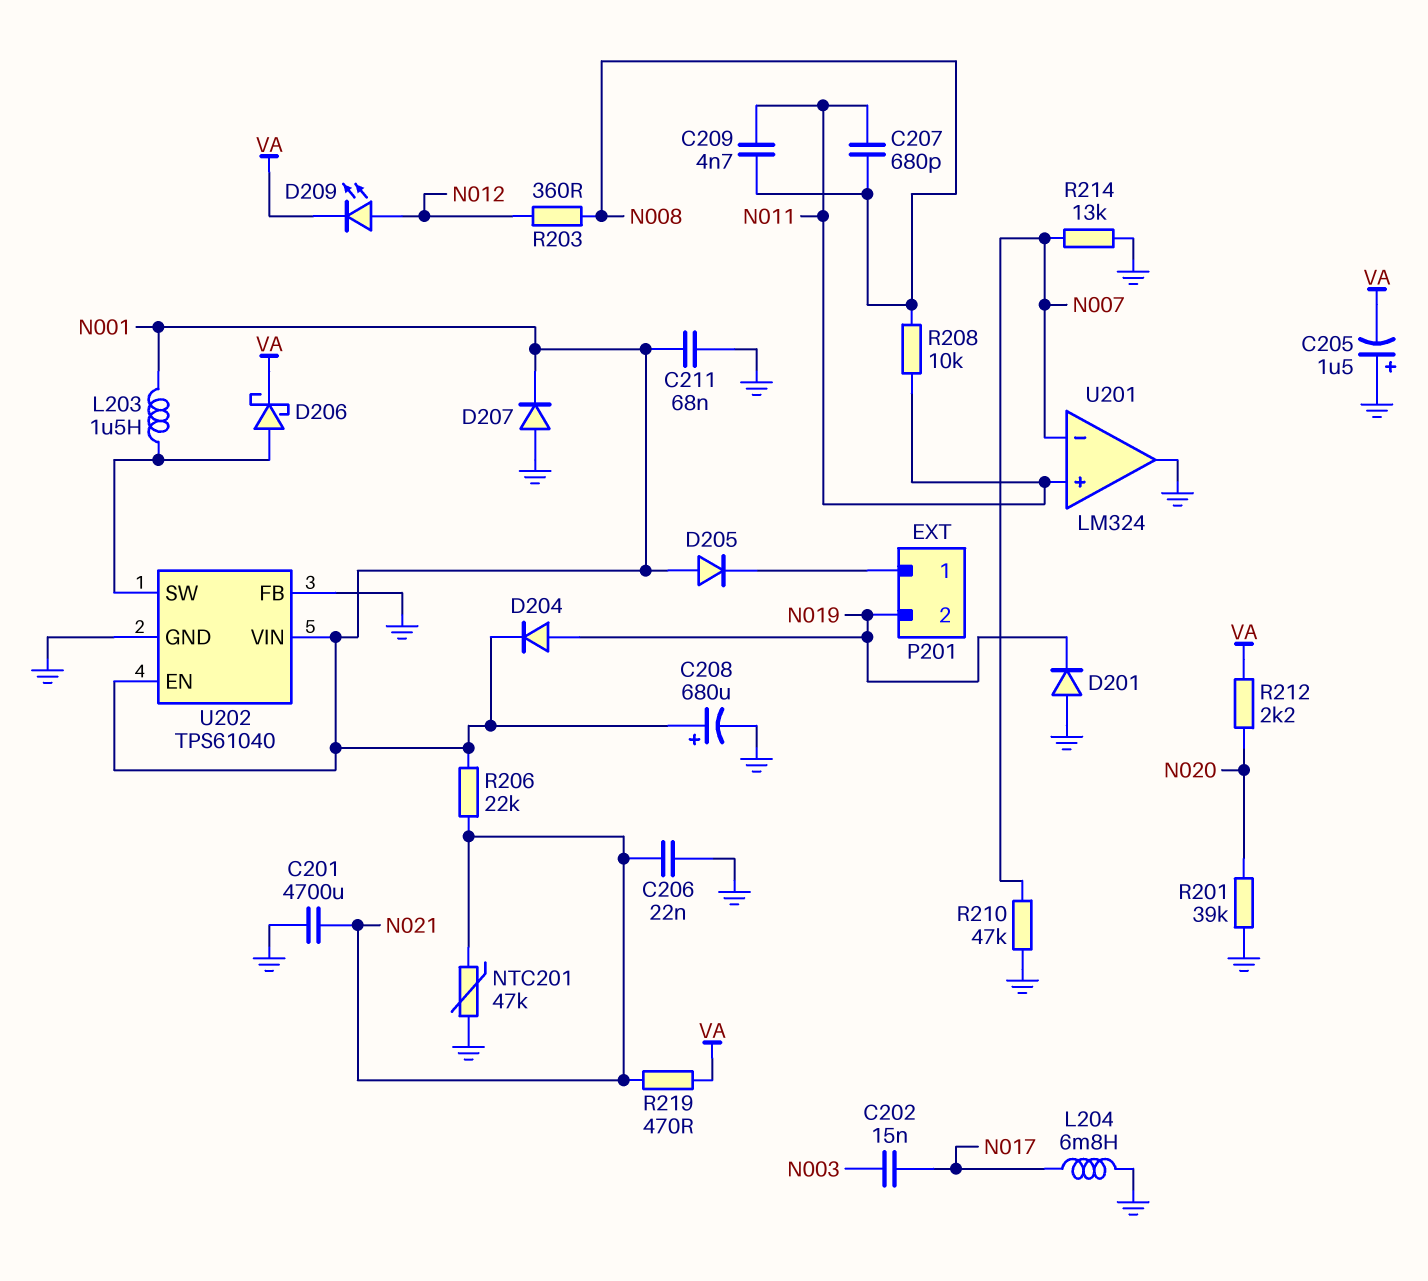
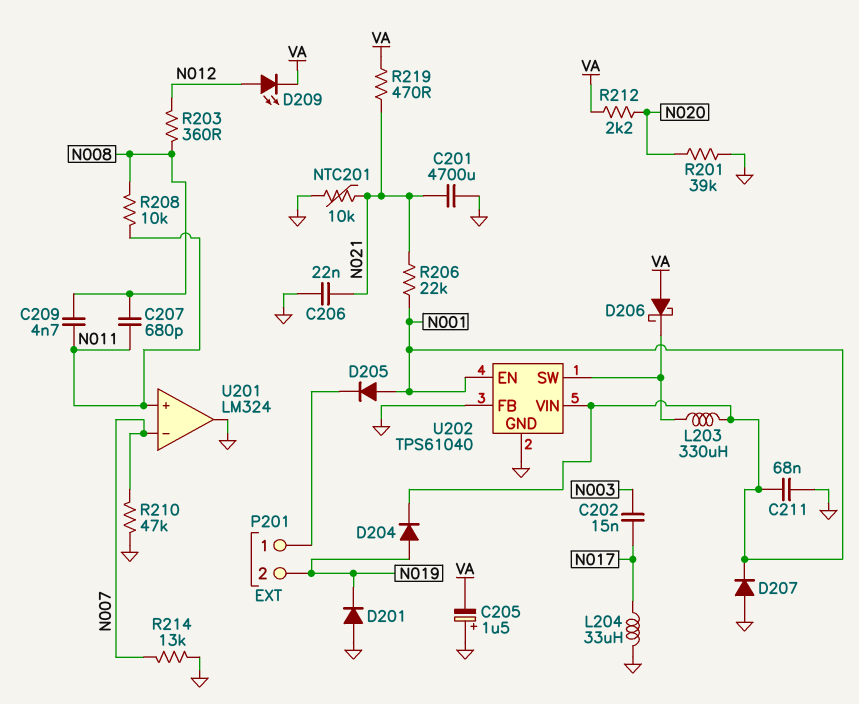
C208: 680uF (plus N001, minus GND) -> none
D206: schottky (A U202/SW, K VA) -> schottky (A VA, K U202/SW)
L203: 1.5uH (N001, U202/SW) -> 330uH (N001, U202/SW)
L204: 6.8mH (GND, N017) -> 33uH (GND, N017)
NTC201: 47k (GND, N021) -> 10k (GND, N021)

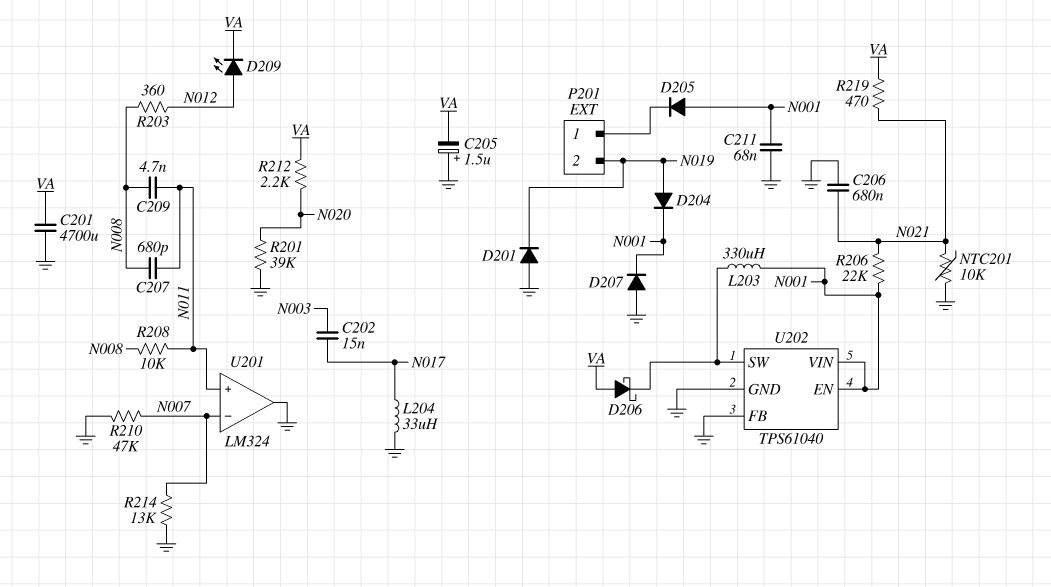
C201: 4700uF (GND, N021) -> 4700uF (GND, VA)
C206: 22nF (GND, N021) -> 680nF (GND, N021)

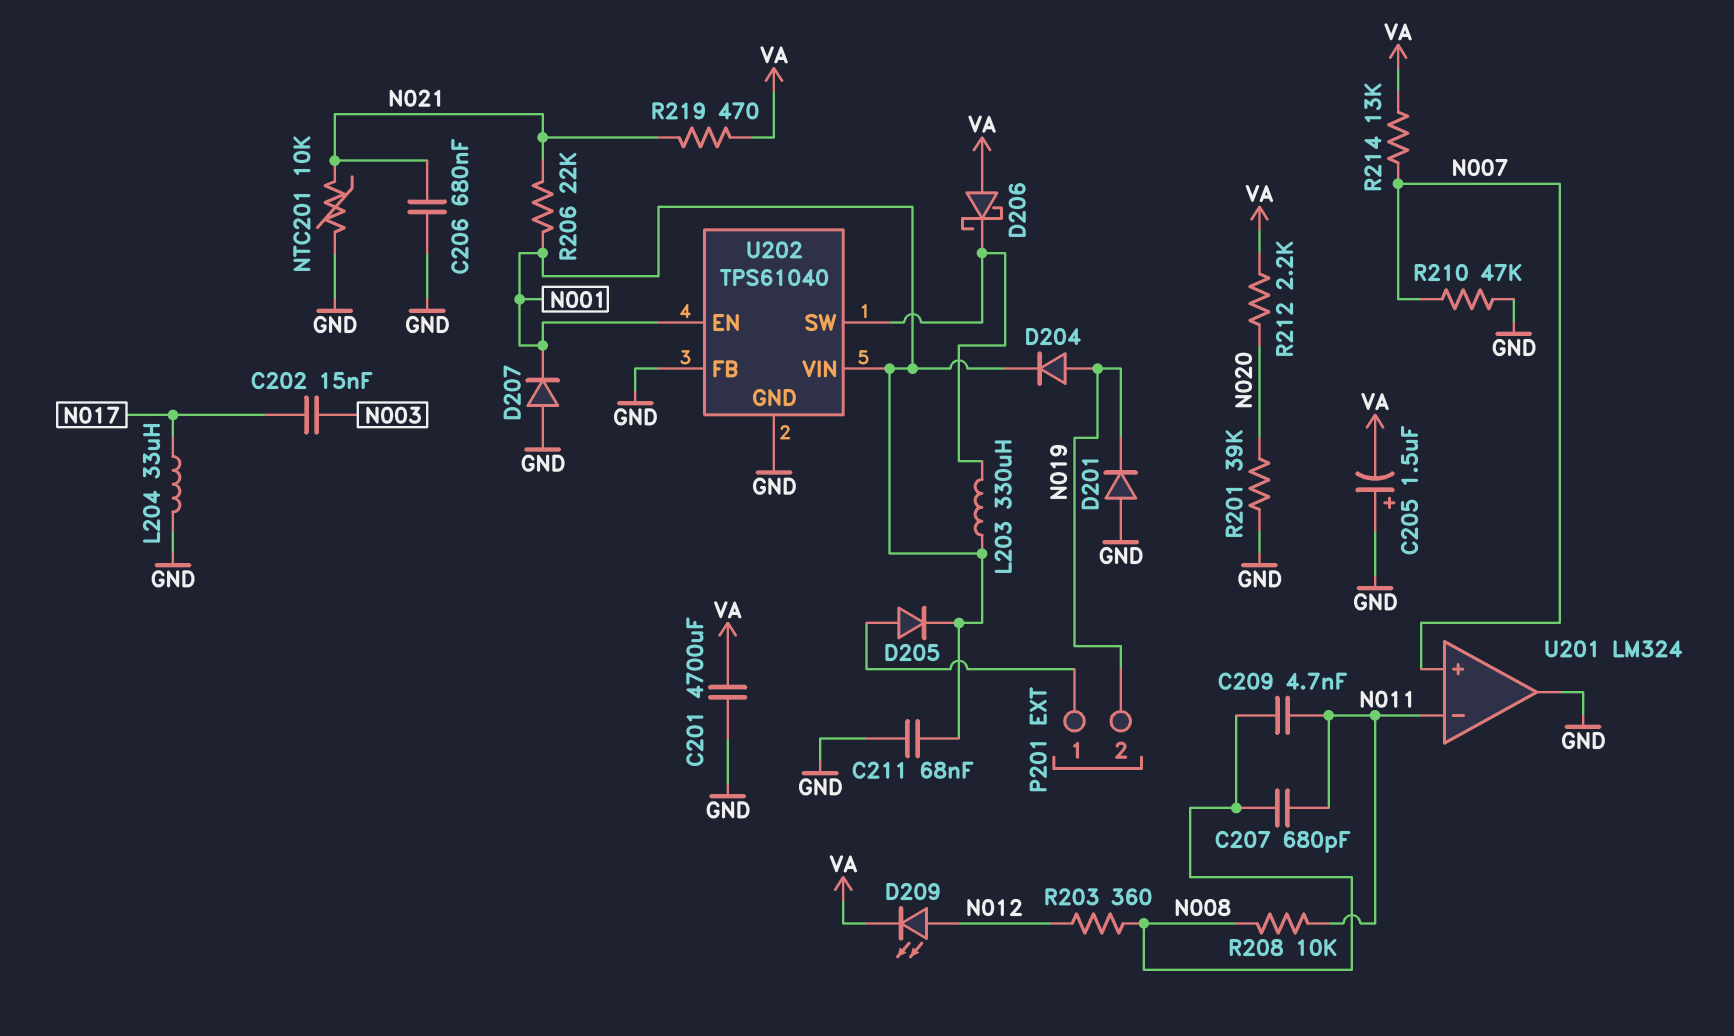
D205: diode (A N001, K P201/1) -> diode (A P201/1, K N001)
R214: 13k (GND, N007) -> 13k (N007, VA)
U201 pin in+: N011 -> N007
U201 pin in-: N007 -> N011

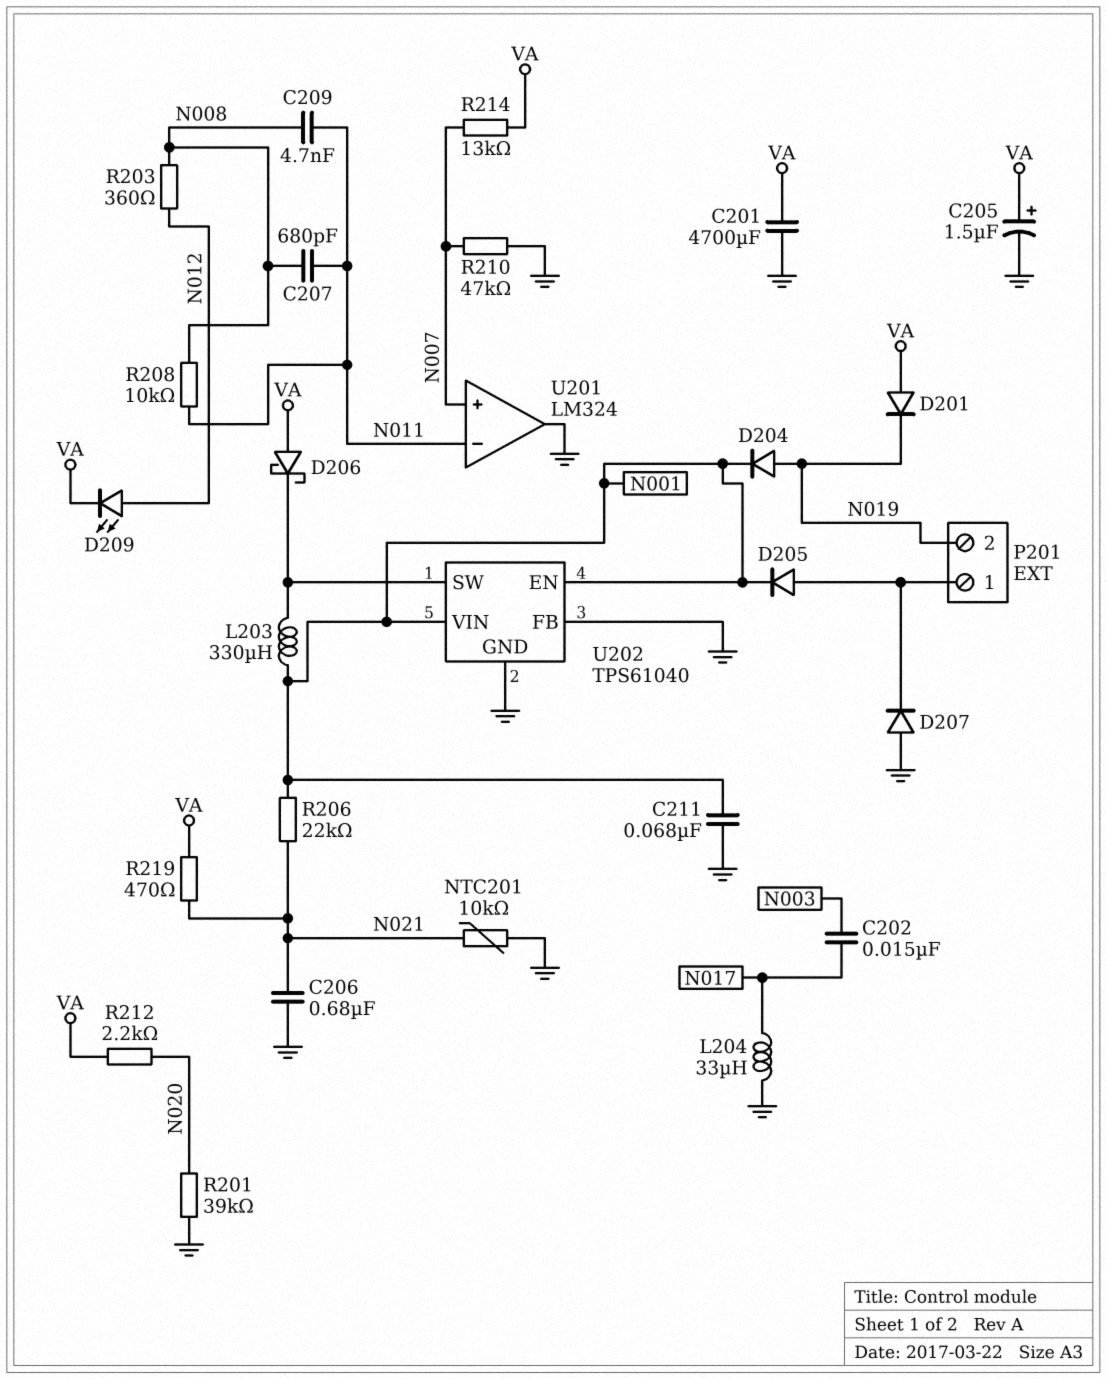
C205: 1.5uF (plus GND, minus VA) -> 1.5uF (plus VA, minus GND)
D201: diode (A GND, K N019) -> diode (A VA, K N019)
D207: diode (A GND, K N001) -> diode (A GND, K P201/1)

